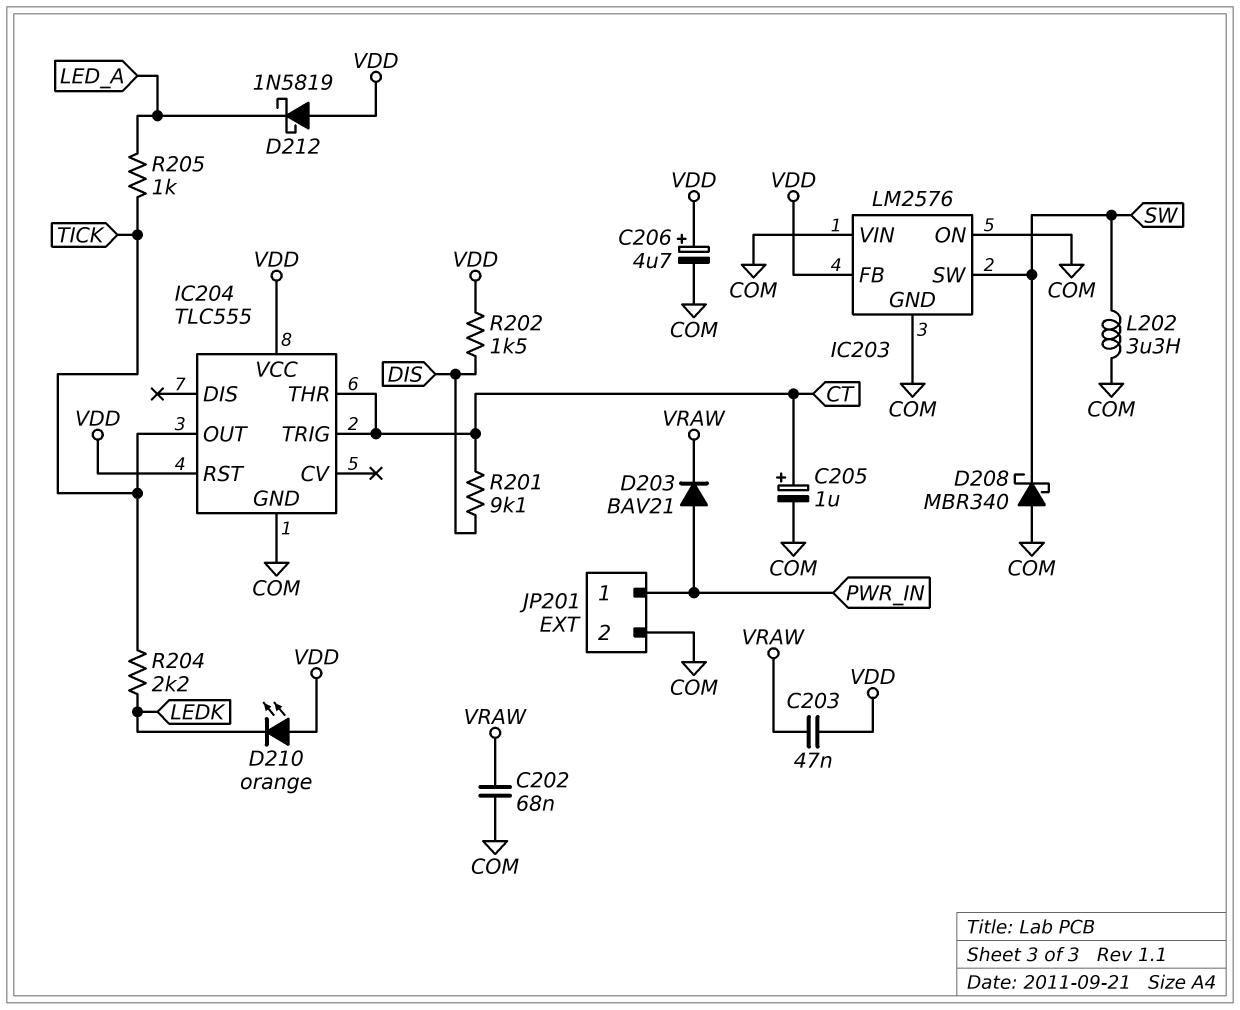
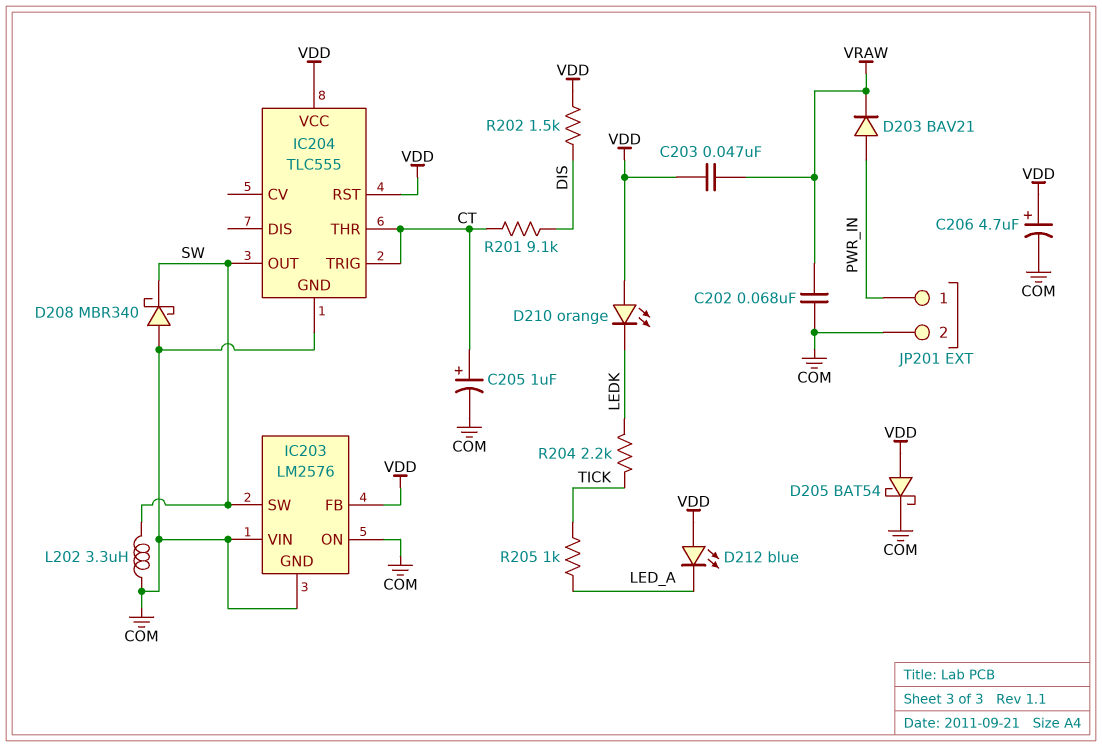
D205: none -> schottky BAT54 (A VDD, K COM)
D212: schottky 1N5819 (A VDD, K LED_A) -> LED blue (A VDD, K LED_A)
IC204 pin OUT: TICK -> SW

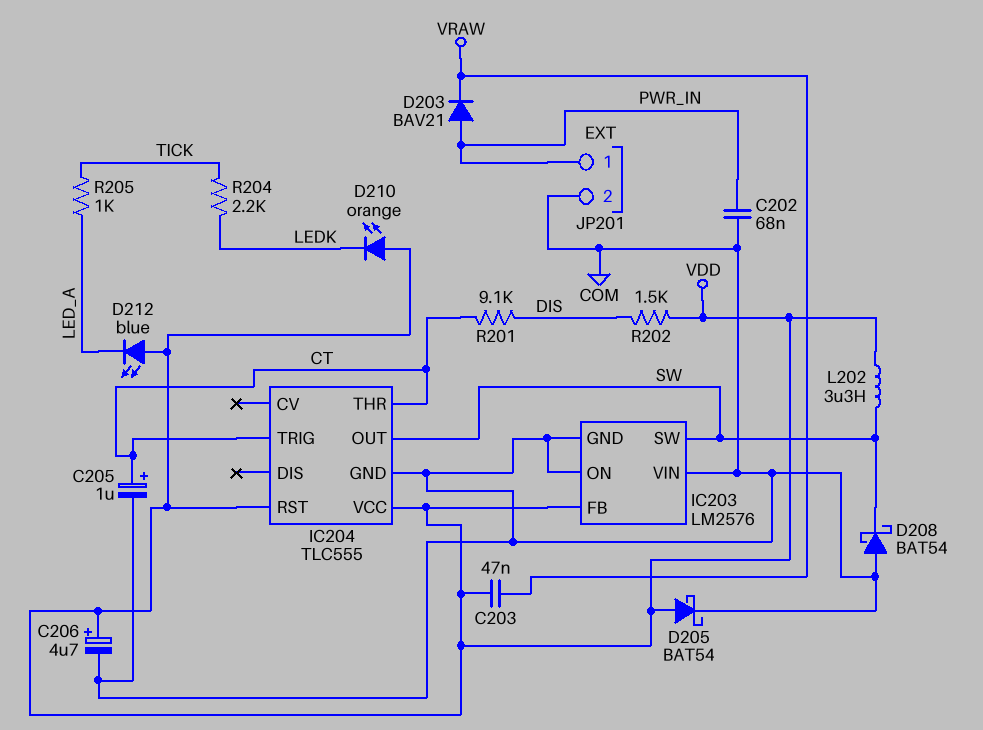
C202: 68nF (COM, VRAW) -> 68nF (COM, PWR_IN)
D208: schottky MBR340 (A COM, K SW) -> schottky BAT54 (A COM, K SW)
L202: 3.3uH (COM, SW) -> 3.3uH (SW, VDD)

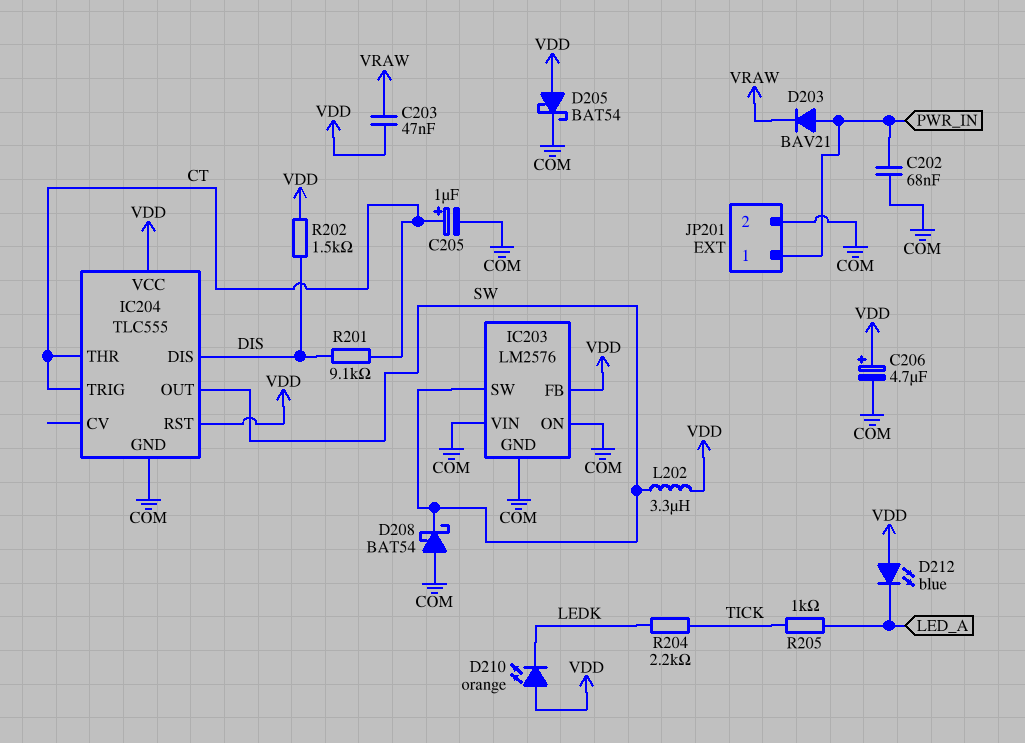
IC204 pin DIS: none -> DIS

